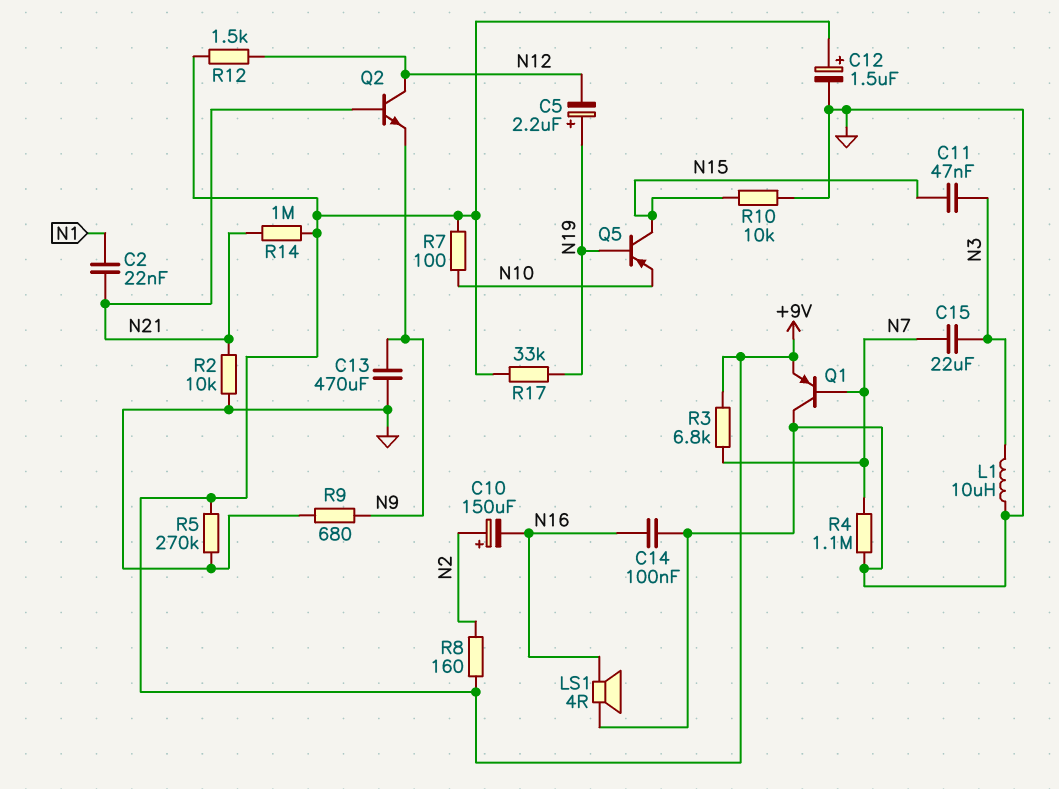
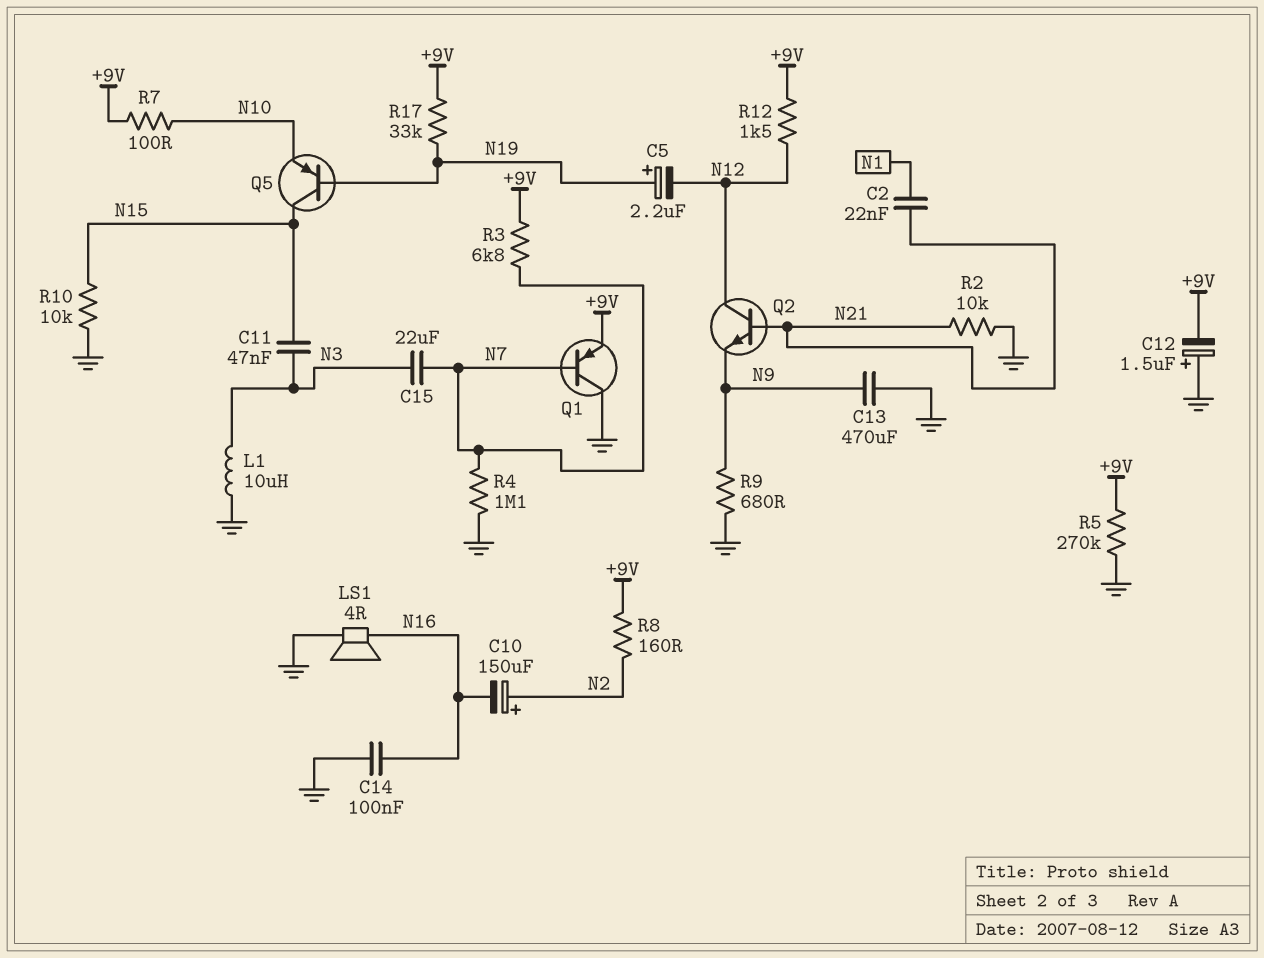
C12: 1.5uF (plus +9V, minus GND) -> 1.5uF (plus GND, minus +9V)
R14: 1M (+9V, N21) -> none

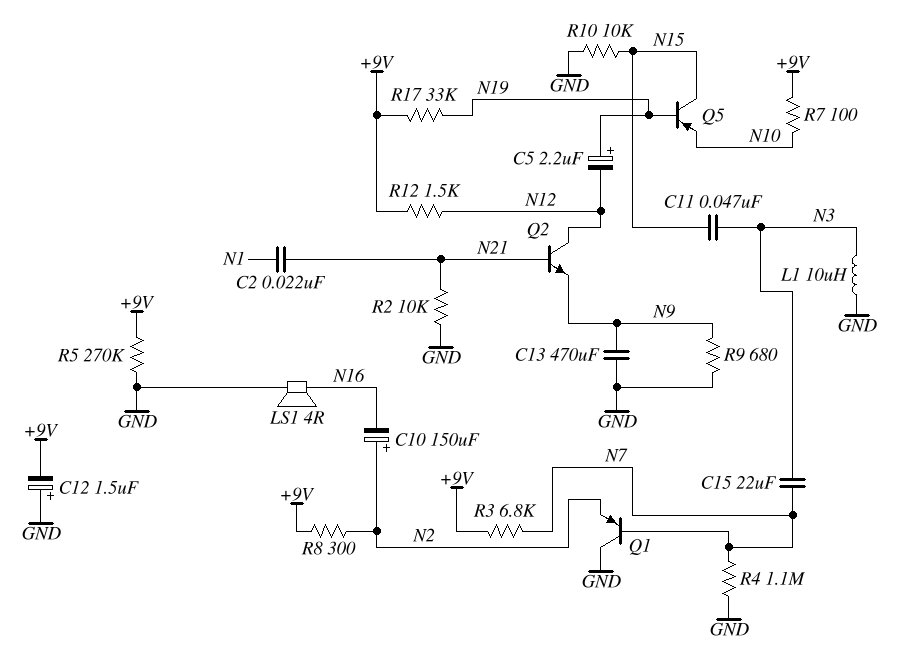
C14: 100nF (GND, N16) -> none
Q1: PNP (B N7, C GND, E +9V) -> PNP (B N7, C GND, E N2)
R8: 160 (+9V, N2) -> 300 (+9V, N2)

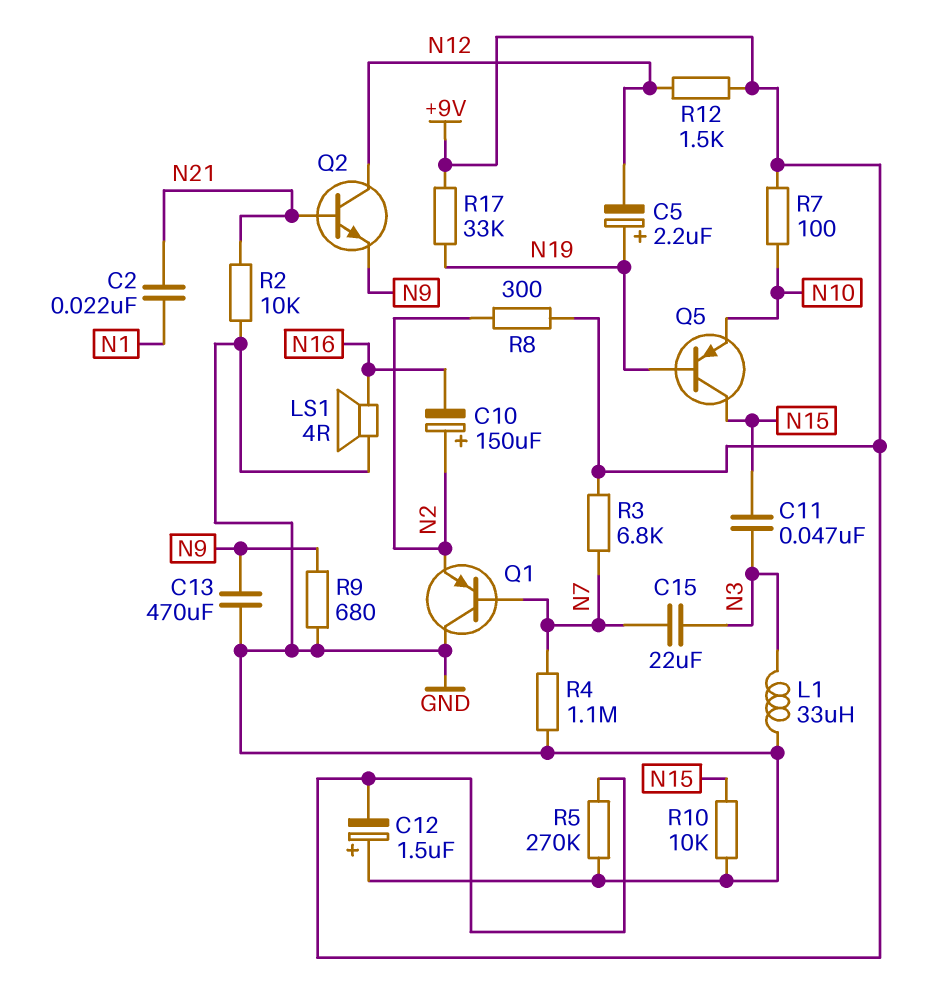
L1: 10uH (GND, N3) -> 33uH (GND, N3)

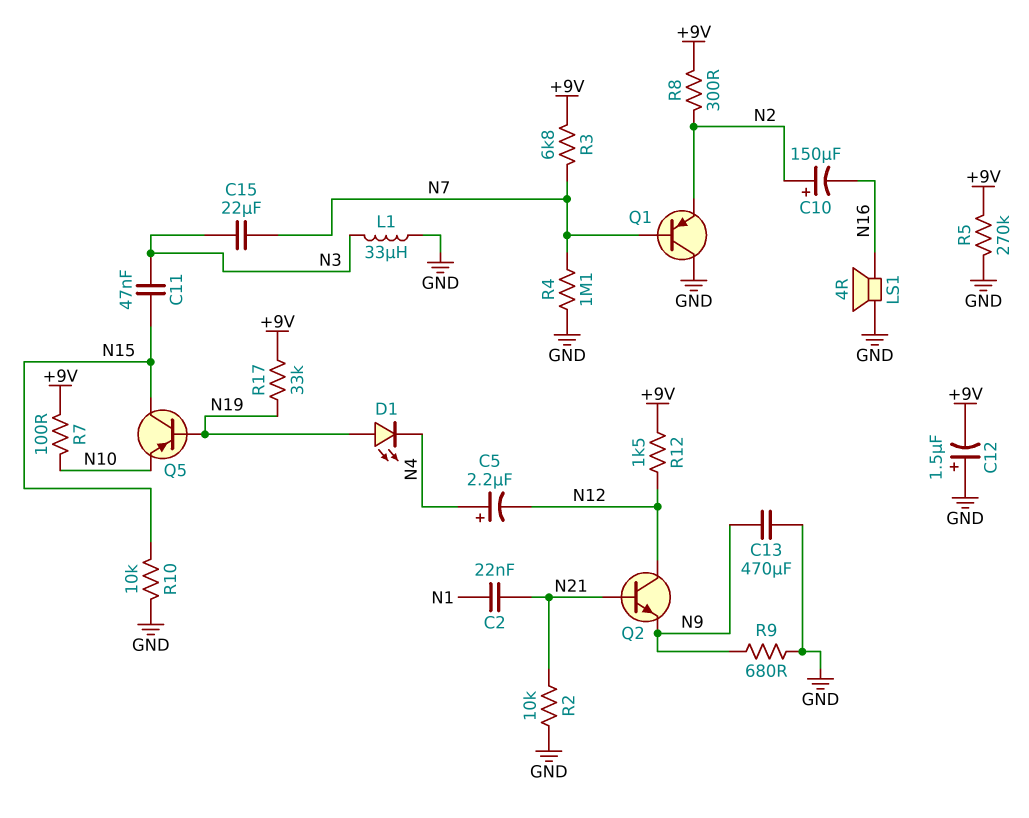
C5: 2.2uF (plus N19, minus N12) -> 2.2uF (plus N4, minus N12)
D1: none -> LED (A N19, K N4)

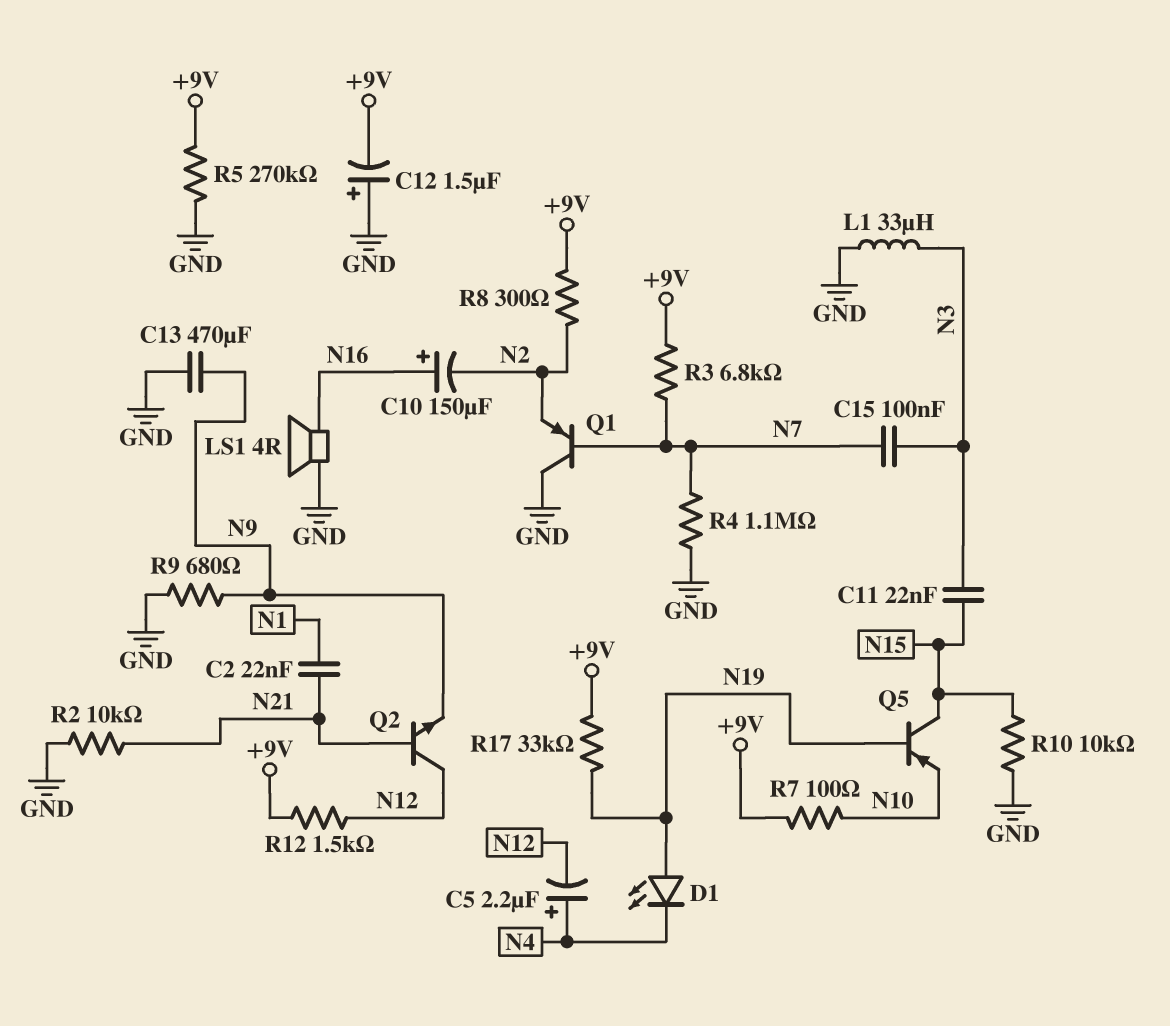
C10: 150uF (plus N2, minus N16) -> 150uF (plus N16, minus N2)
C11: 47nF (N3, N15) -> 22nF (N3, N15)
C15: 22uF (N3, N7) -> 100nF (N3, N7)

